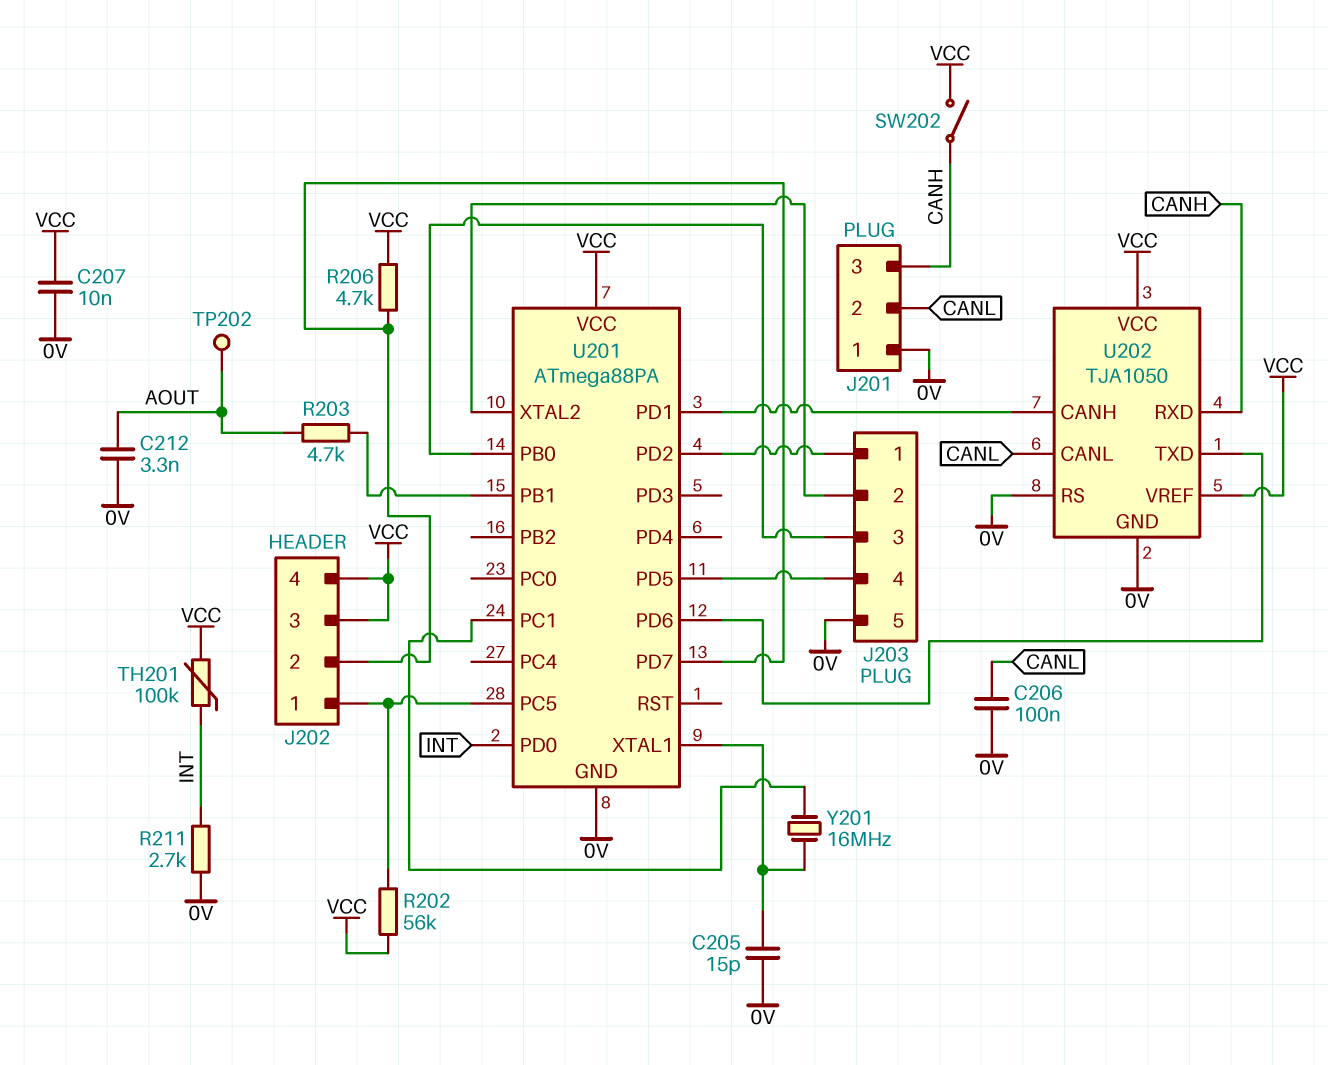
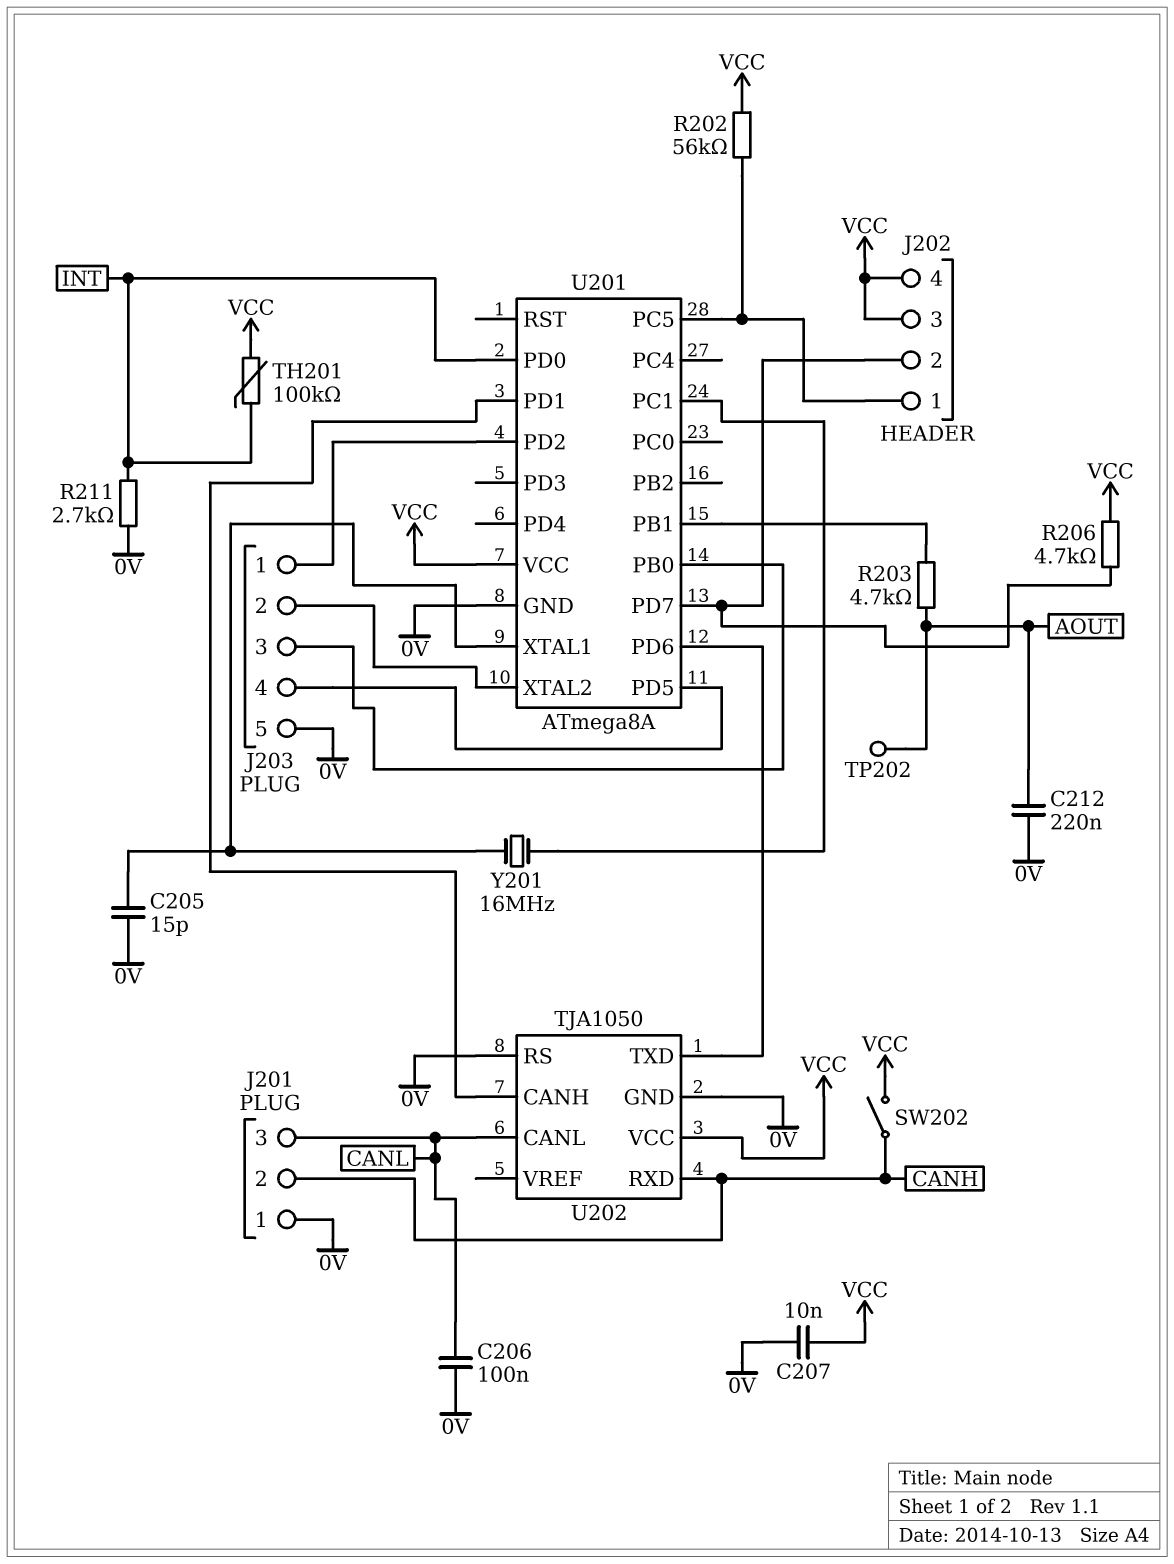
C212: 3.3nF (0V, AOUT) -> 220nF (0V, AOUT)
J201 pin 2: CANL -> CANH
J201 pin 3: CANH -> CANL
U201: ATmega88PA -> ATmega8A
U202 pin VREF: VCC -> none

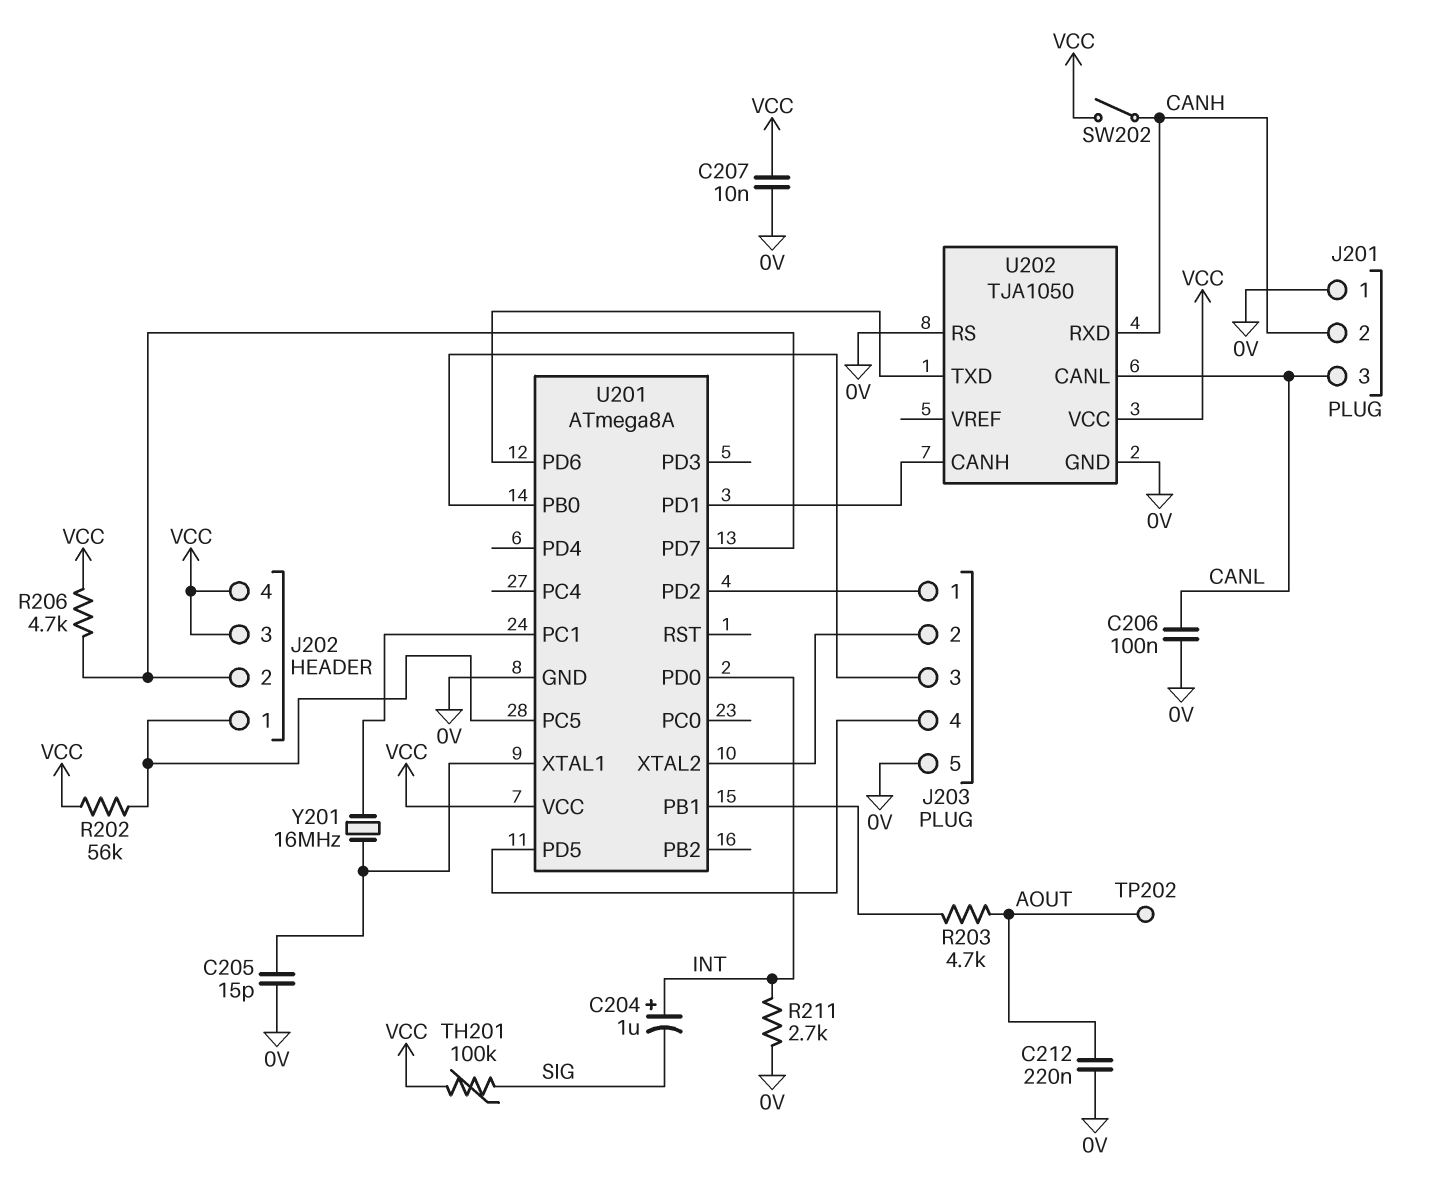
C204: none -> 1uF (plus INT, minus SIG)
TH201: 100k (INT, VCC) -> 100k (SIG, VCC)

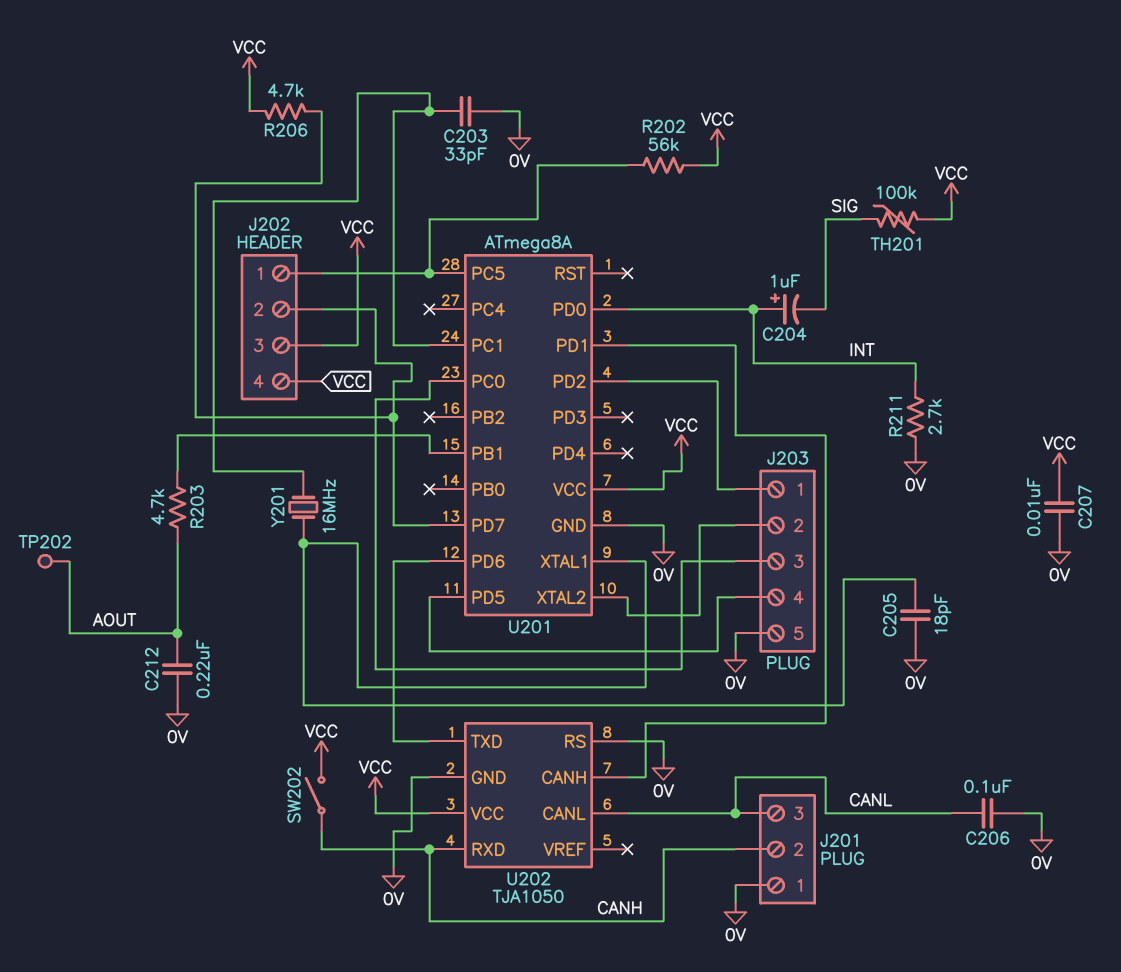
C203: none -> 33pF (0V, U201/PC1)
C205: 15pF (0V, U201/XTAL1) -> 18pF (0V, U201/XTAL1)
U201 pin PB0: J203/3 -> none
U201 pin PC0: none -> J203/3

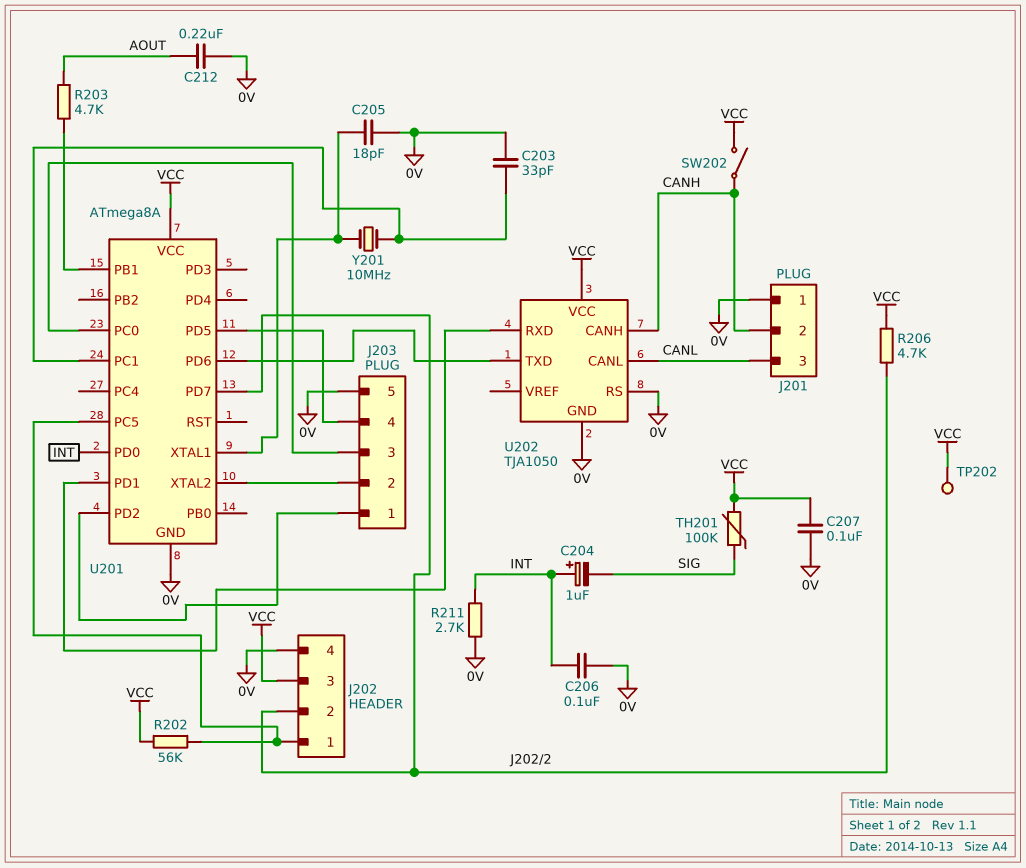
C206: 100nF (0V, CANL) -> 100nF (0V, INT)
C207: 10nF (0V, VCC) -> 100nF (0V, VCC)
J202 pin 4: VCC -> 0V
TP202: test point (AOUT) -> test point (VCC)
U202 pin CANH: U201/PD1 -> CANH
U202 pin RXD: CANH -> U201/PD1
Y201: 16MHz (U201/PC1, U201/XTAL1) -> 10MHz (U201/PC1, U201/XTAL1)

